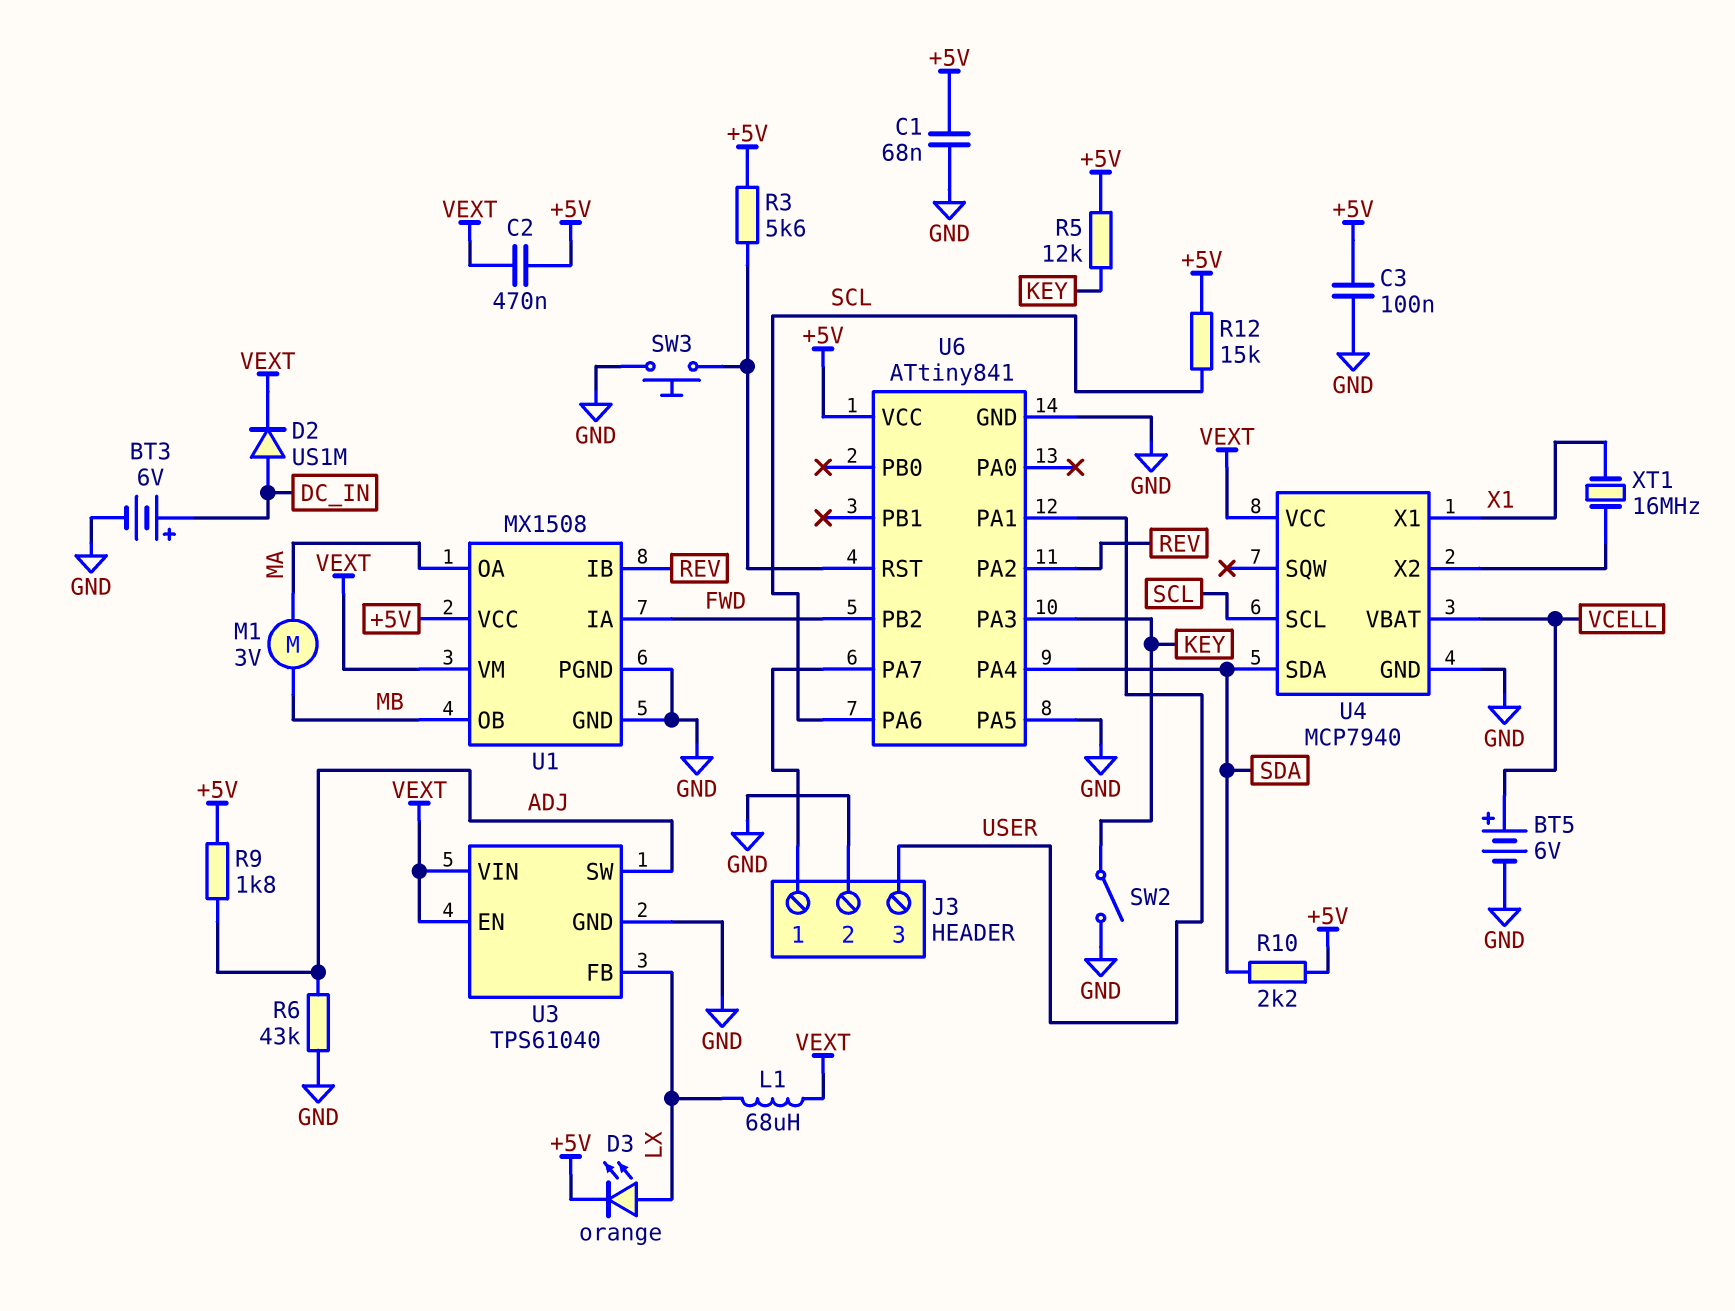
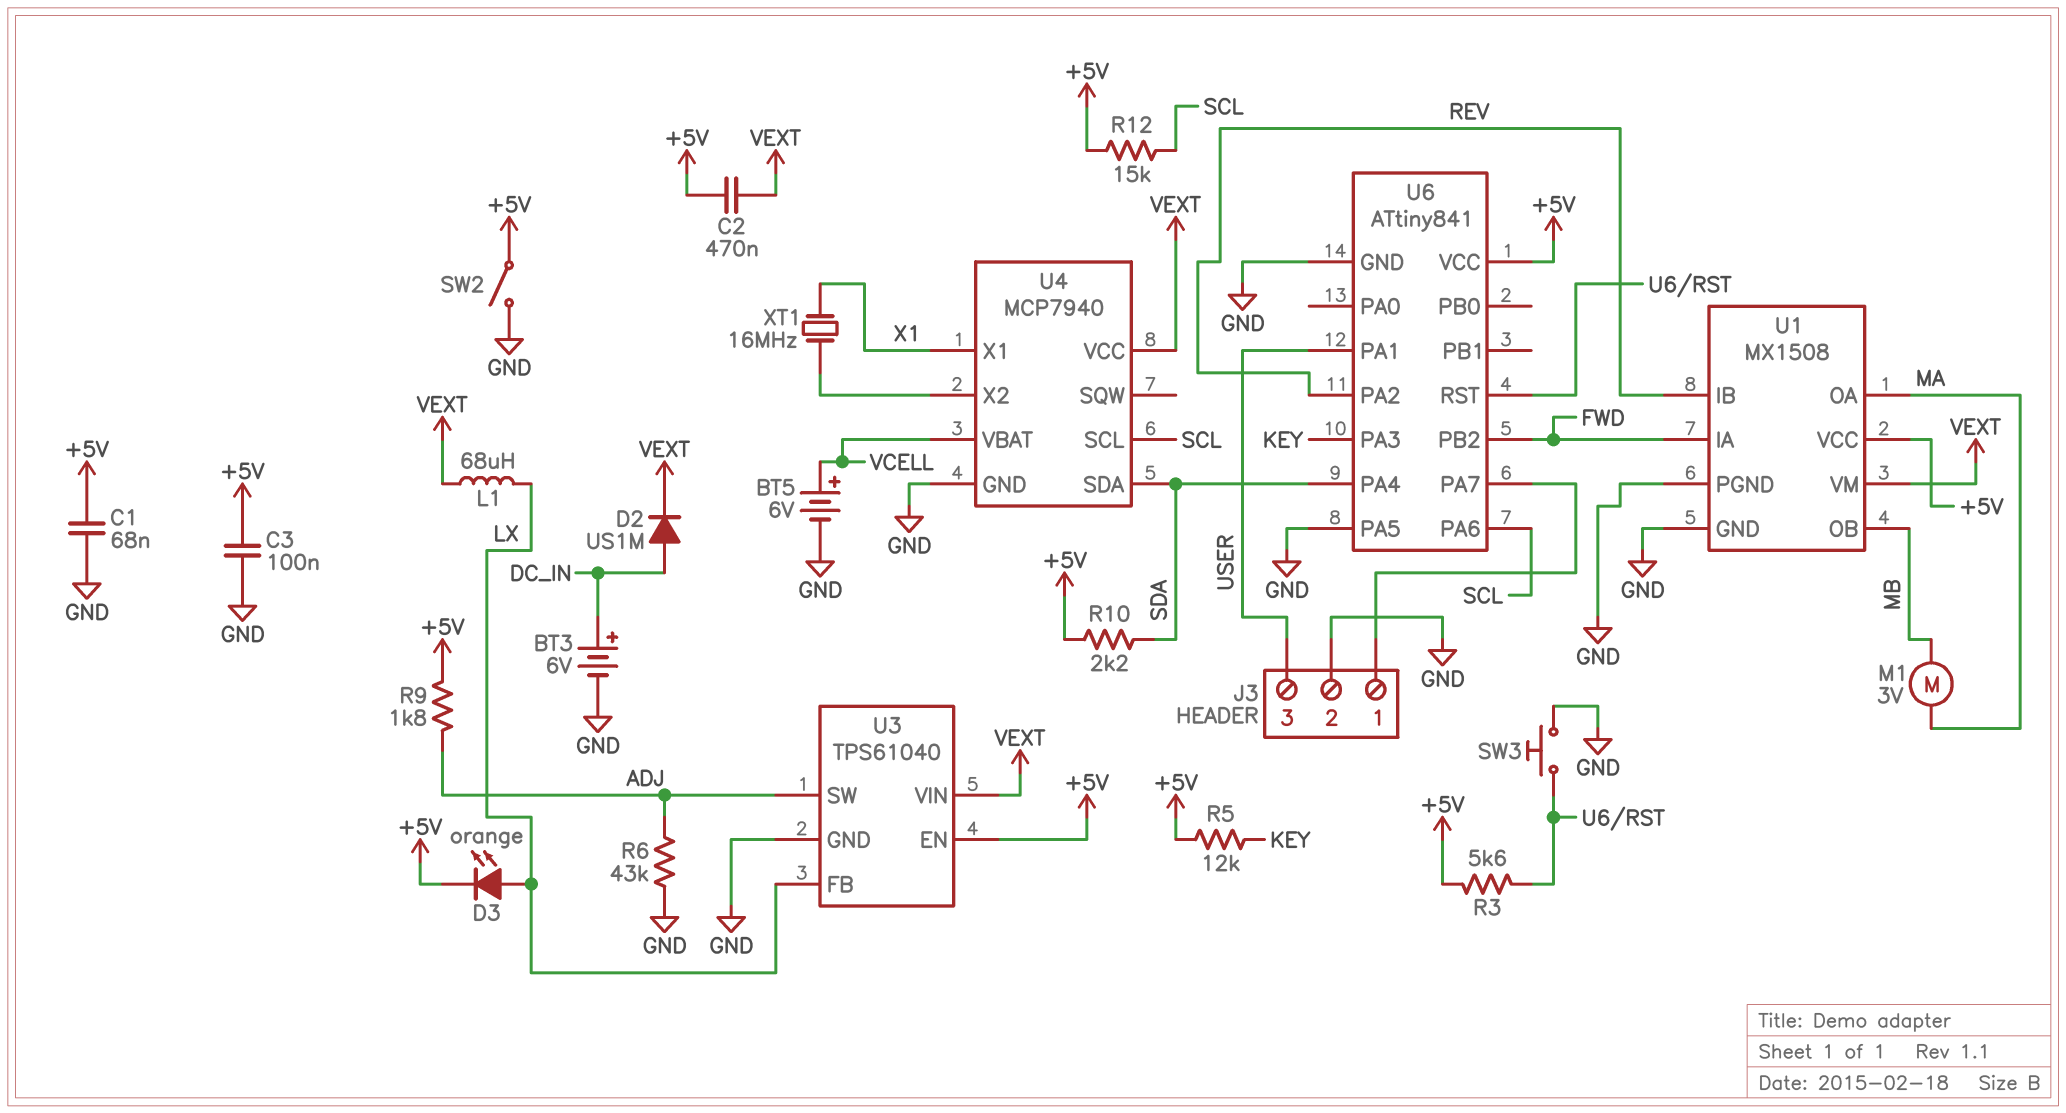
SW2: switch (GND, KEY) -> switch (+5V, GND)
U3 pin EN: VEXT -> +5V

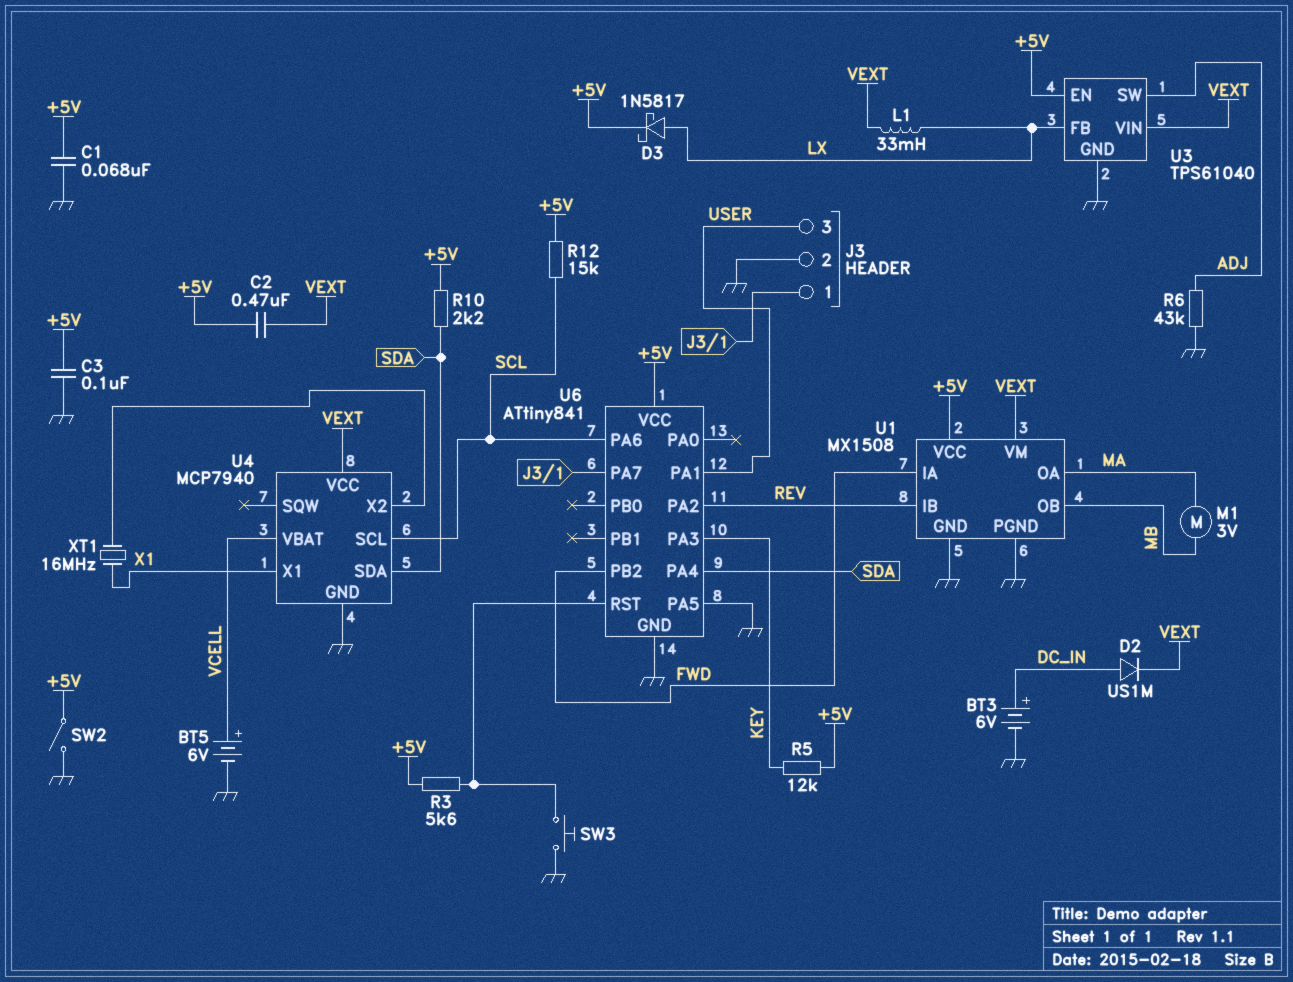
D3: LED orange (A LX, K +5V) -> schottky 1N5817 (A LX, K +5V)
L1: 68uH (LX, VEXT) -> 33mH (LX, VEXT)
R9: 1.8k (+5V, ADJ) -> none

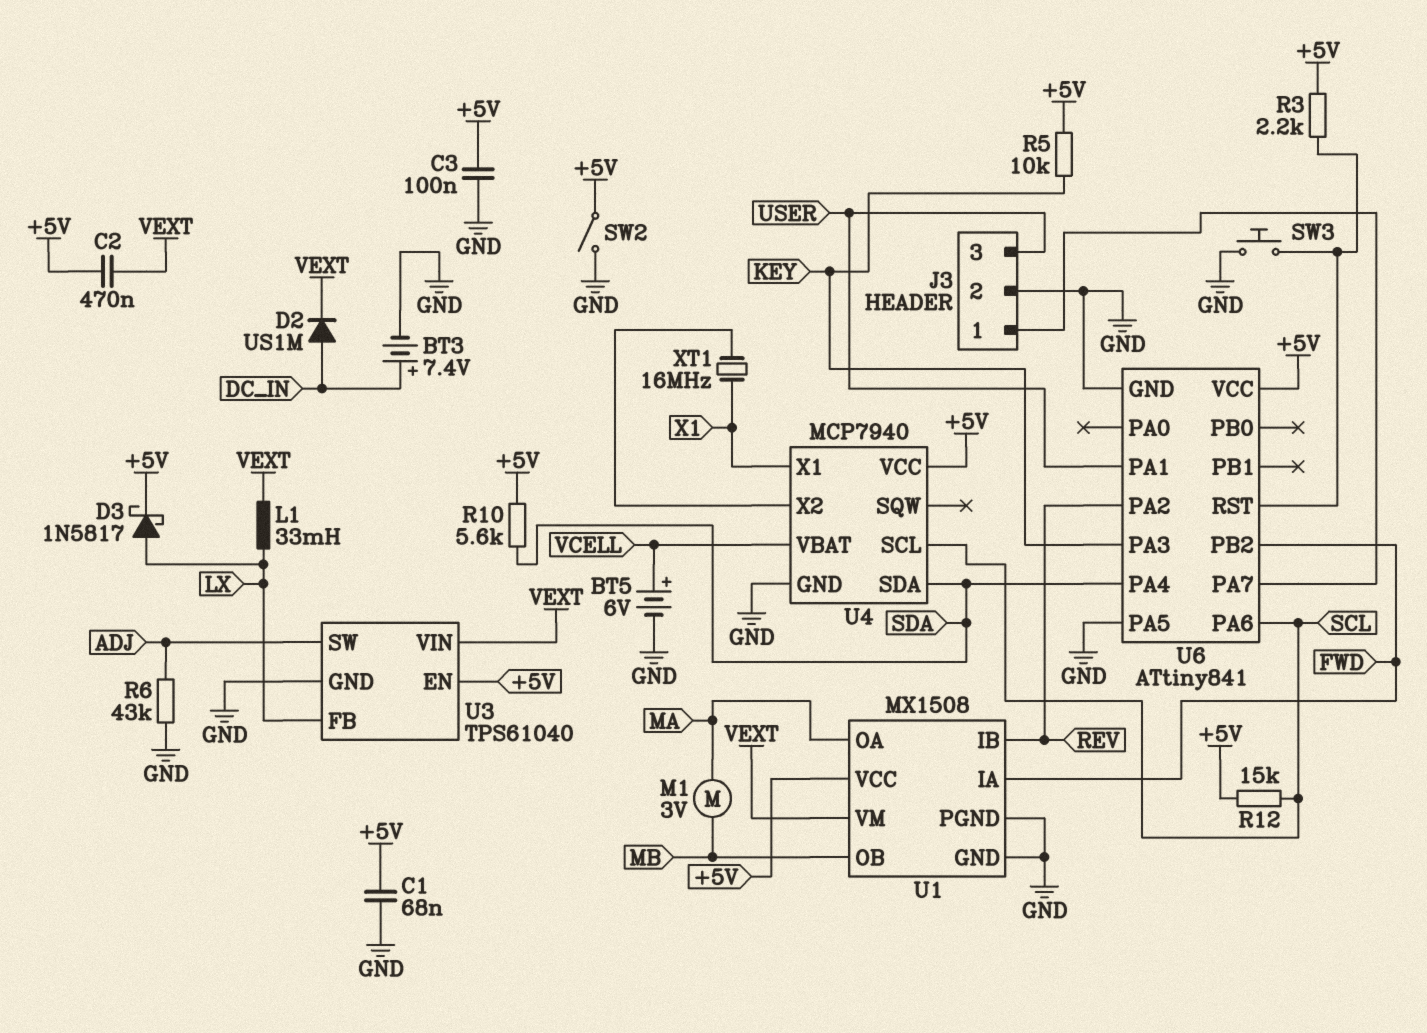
BT3: 6V (plus DC_IN, minus GND) -> 7.4V (plus DC_IN, minus GND)
R3: 5.6k (+5V, U6/RST) -> 2.2k (+5V, U6/RST)
R5: 12k (+5V, KEY) -> 10k (+5V, KEY)
R10: 2.2k (+5V, SDA) -> 5.6k (+5V, SDA)
U4 pin VCC: VEXT -> +5V

